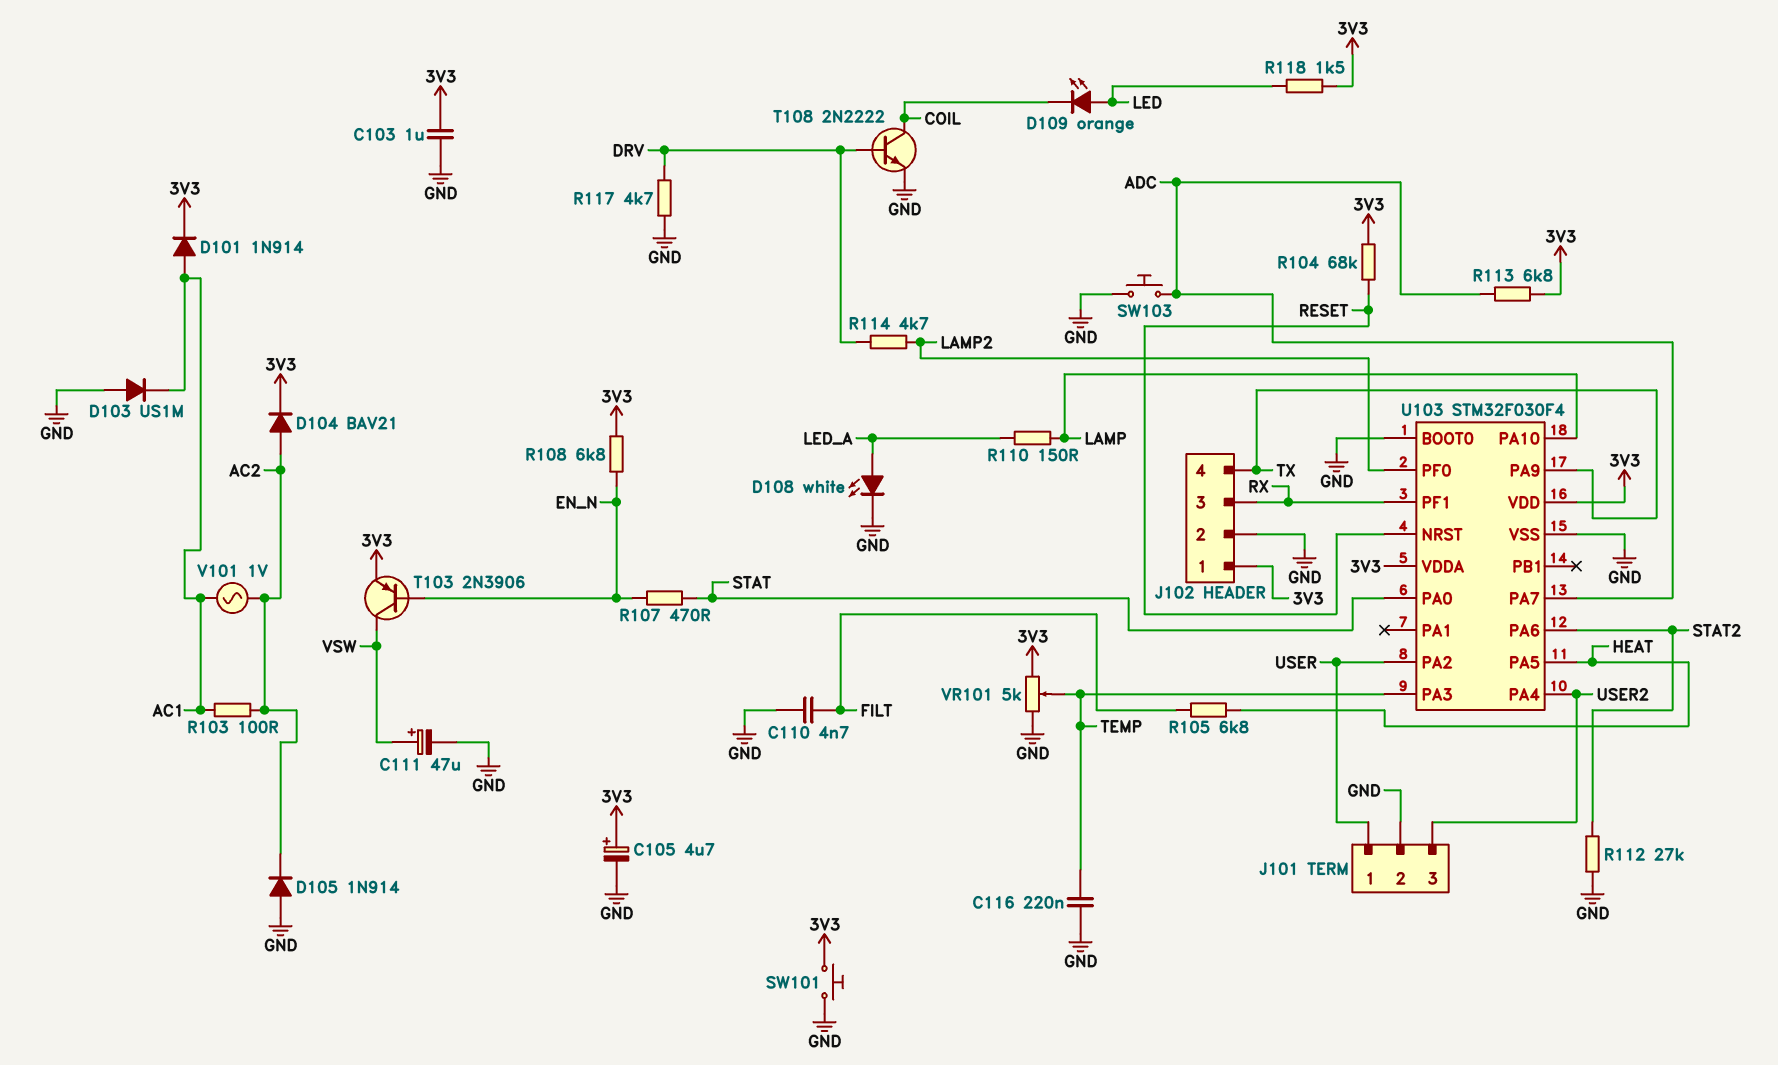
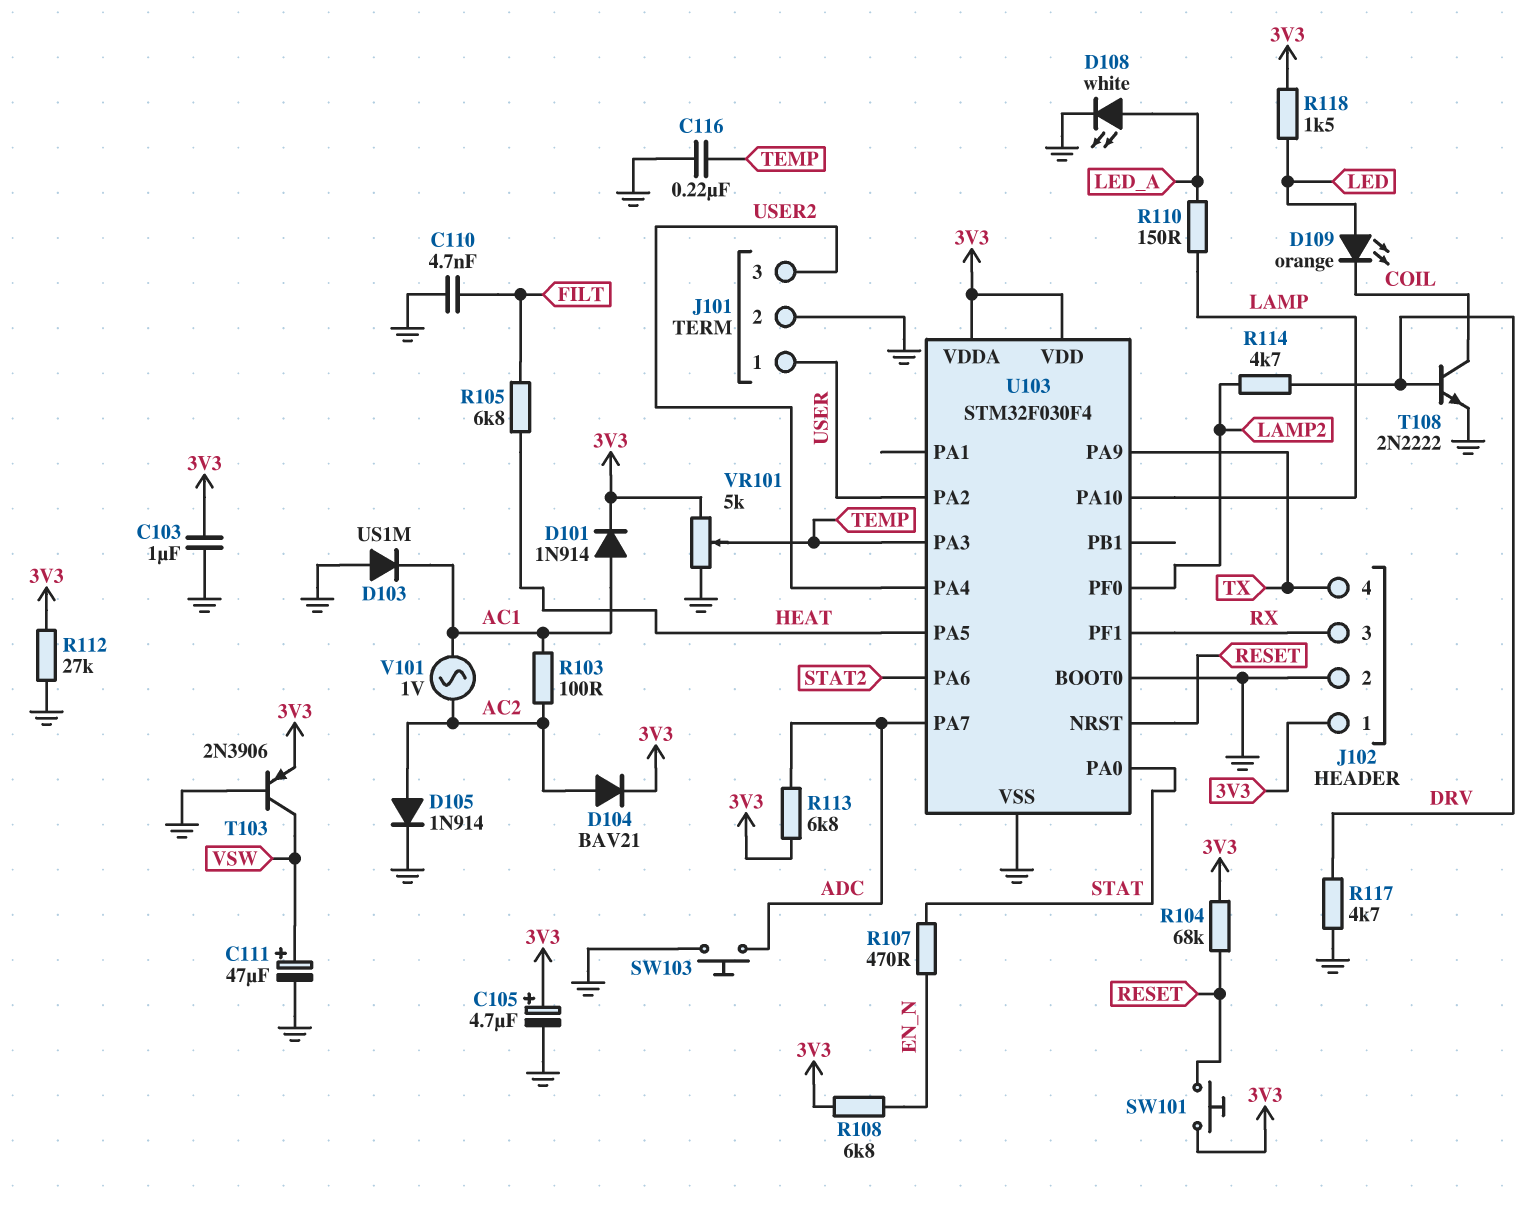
D105: diode 1N914 (A GND, K AC2) -> diode 1N914 (A AC2, K GND)
R112: 27k (GND, STAT2) -> 27k (3V3, GND)
SW101: button (3V3, GND) -> button (3V3, RESET)
T103: PNP 2N3906 (B EN_N, C VSW, E 3V3) -> PNP 2N3906 (B GND, C VSW, E 3V3)

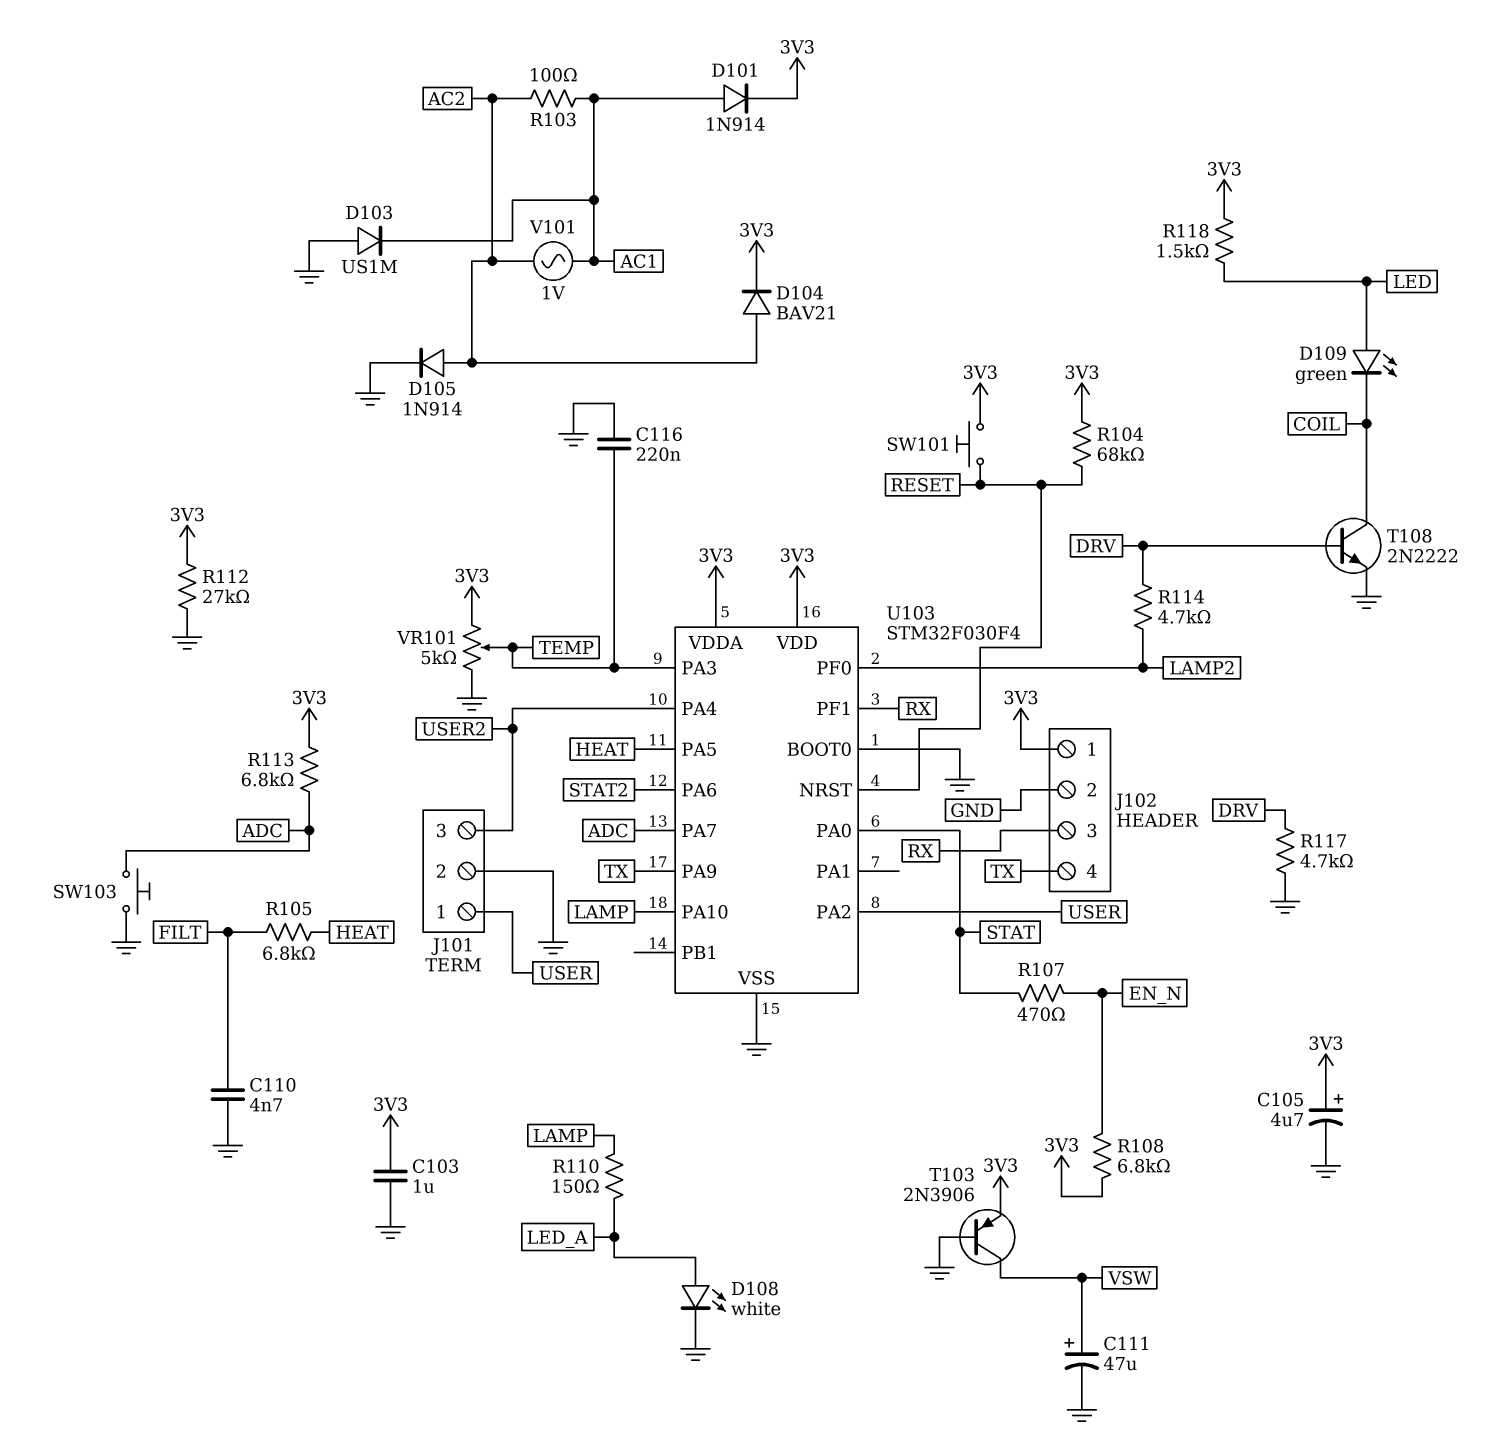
D109: LED orange (A LED, K COIL) -> LED green (A LED, K COIL)

